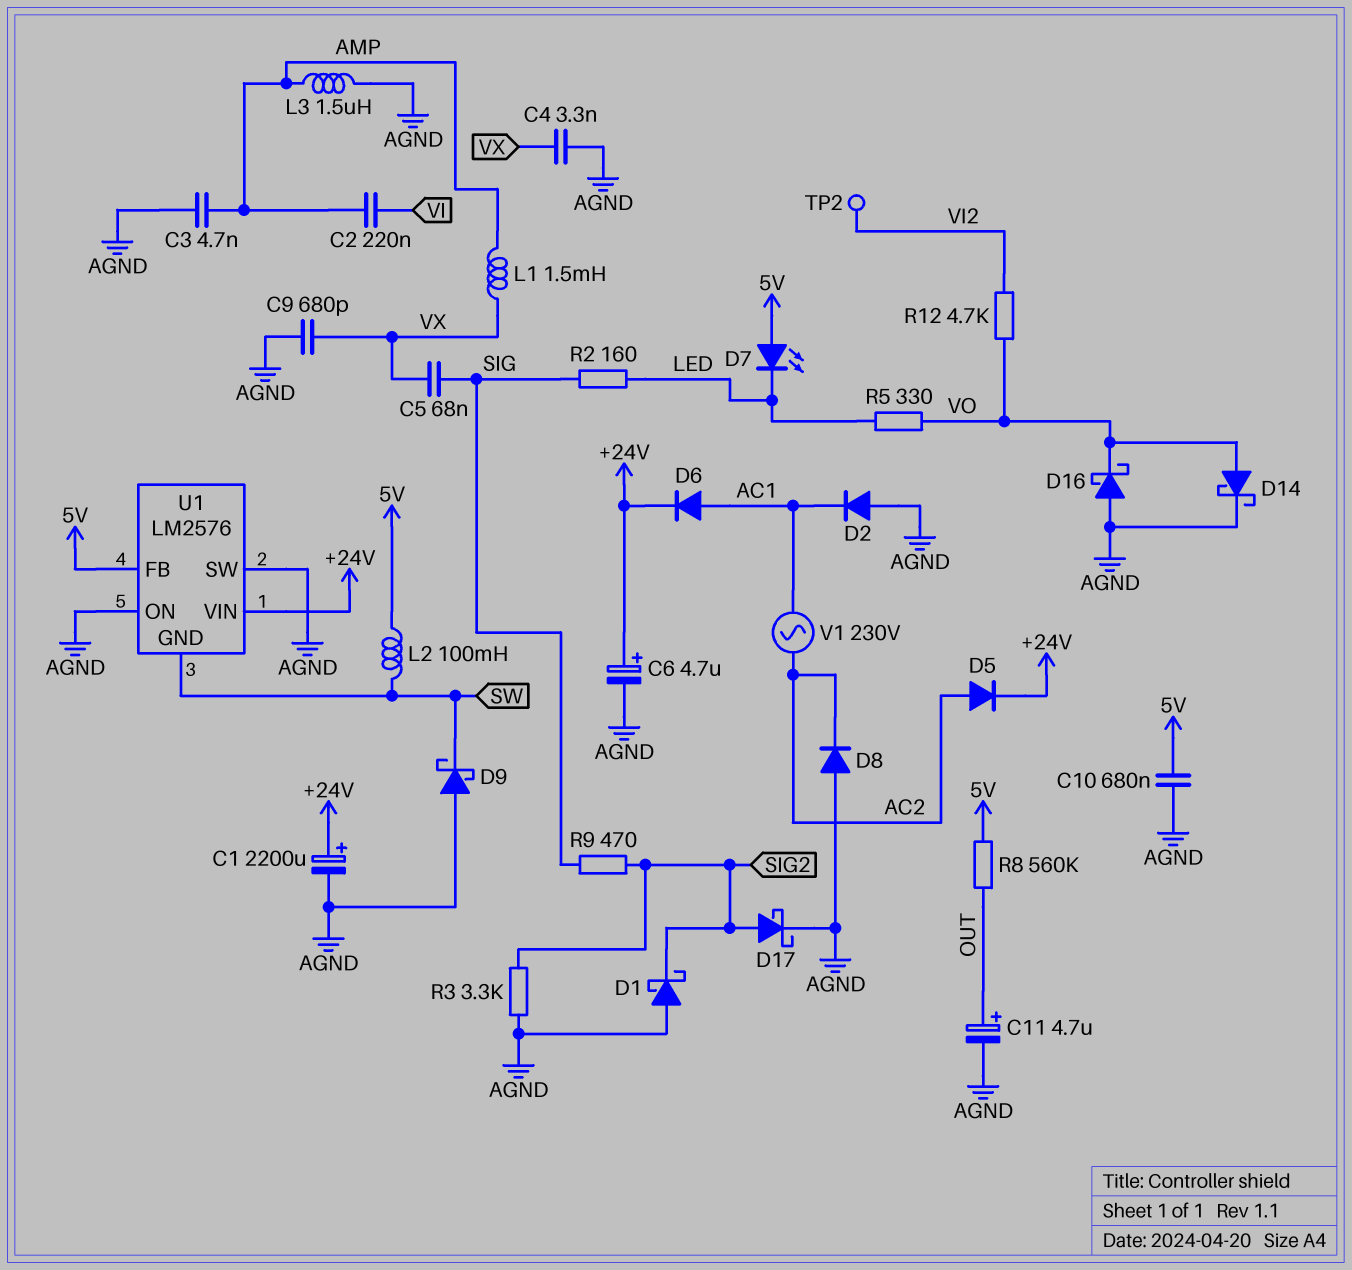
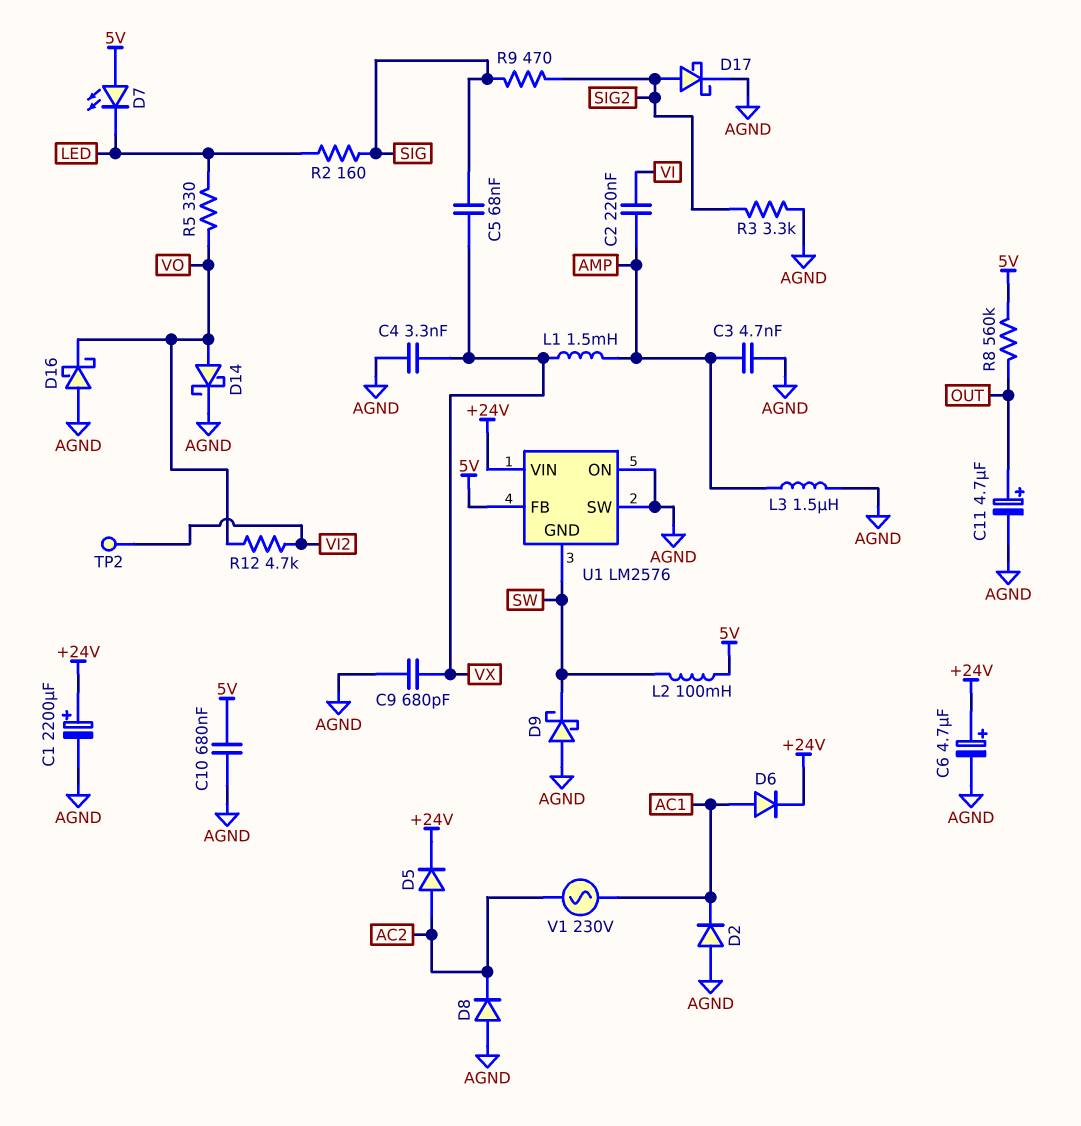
D1: schottky (A AGND, K SIG2) -> none

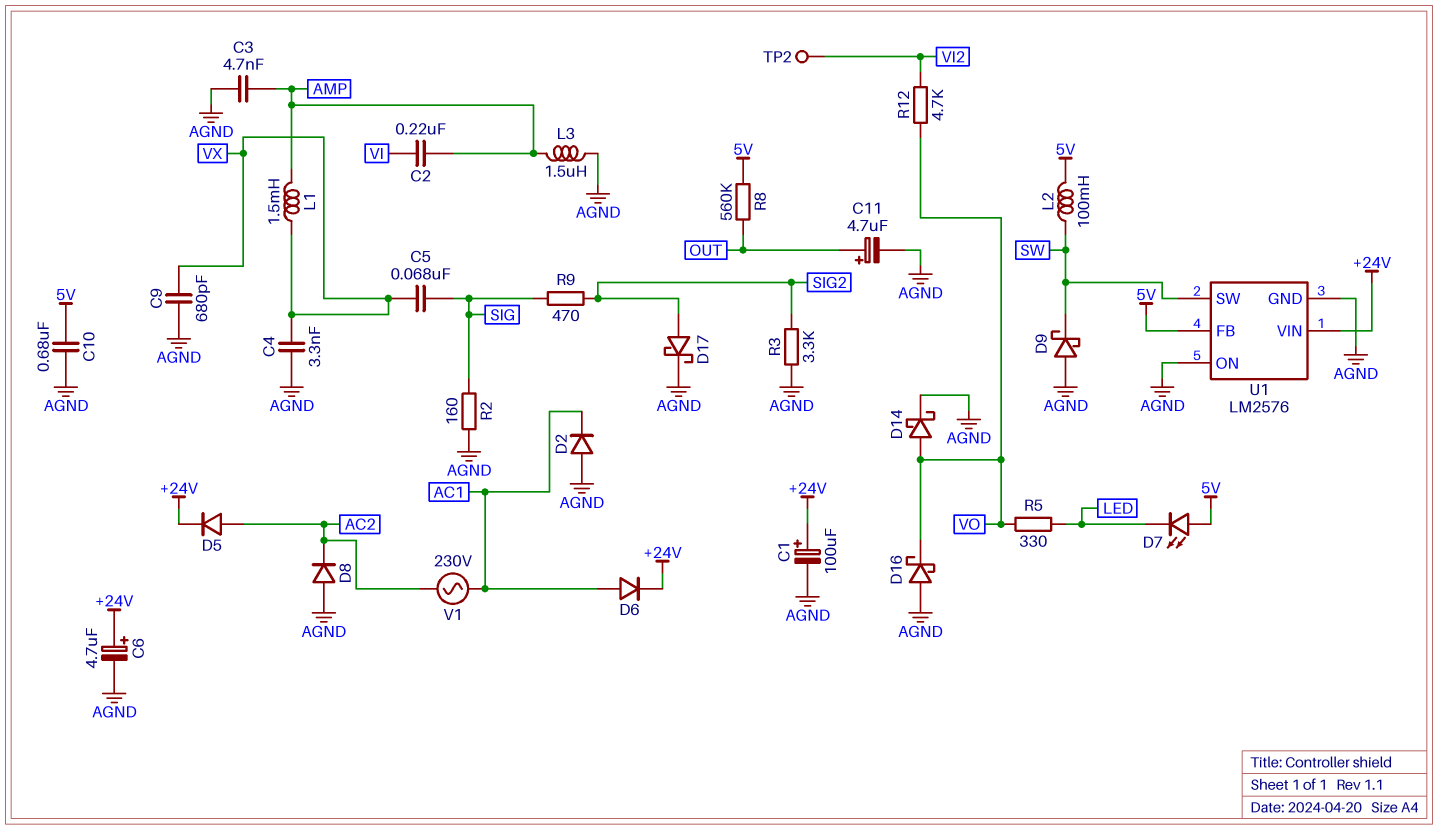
C1: 2200uF (plus +24V, minus AGND) -> 100uF (plus +24V, minus AGND)
R2: 160 (LED, SIG) -> 160 (AGND, SIG)
U1 pin GND: SW -> AGND
U1 pin SW: AGND -> SW

